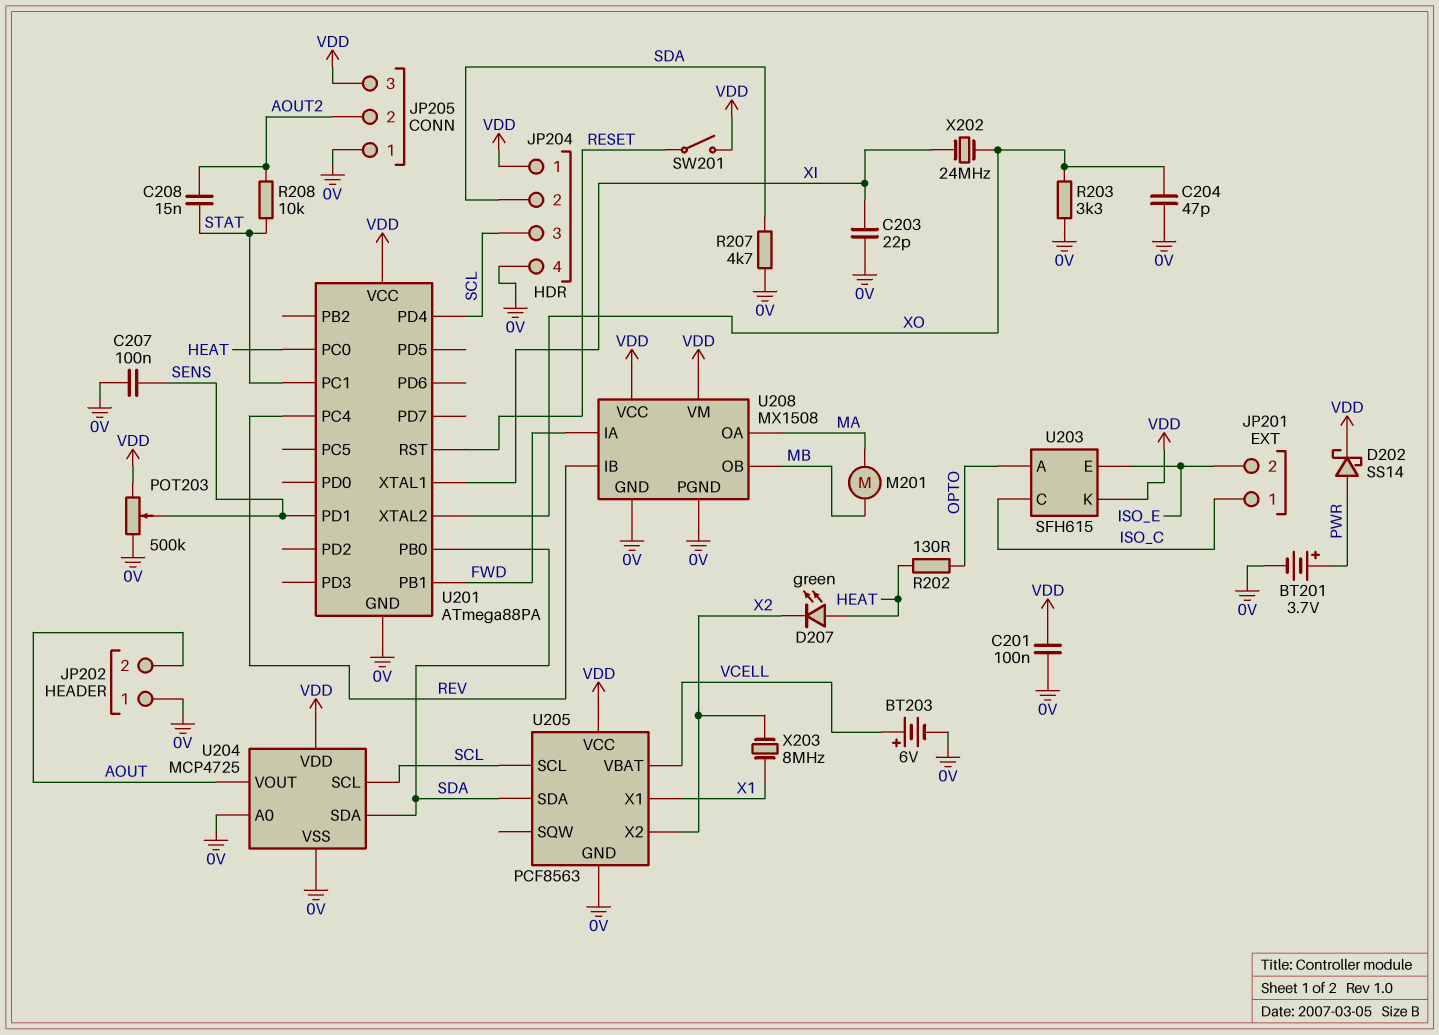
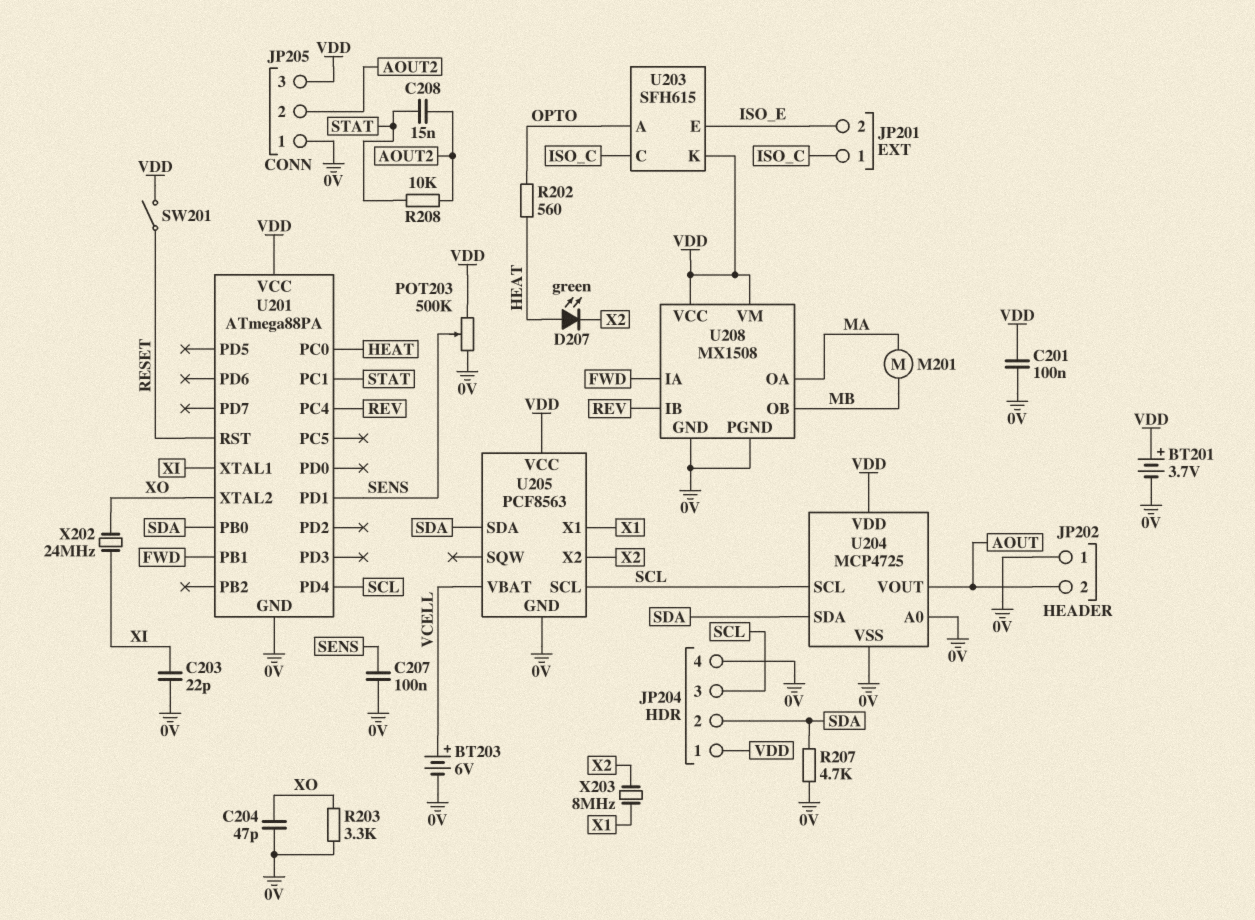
BT201: 3.7V (plus PWR, minus 0V) -> 3.7V (plus VDD, minus 0V)
D202: schottky SS14 (A PWR, K VDD) -> none
R202: 130 (HEAT, OPTO) -> 560 (HEAT, OPTO)

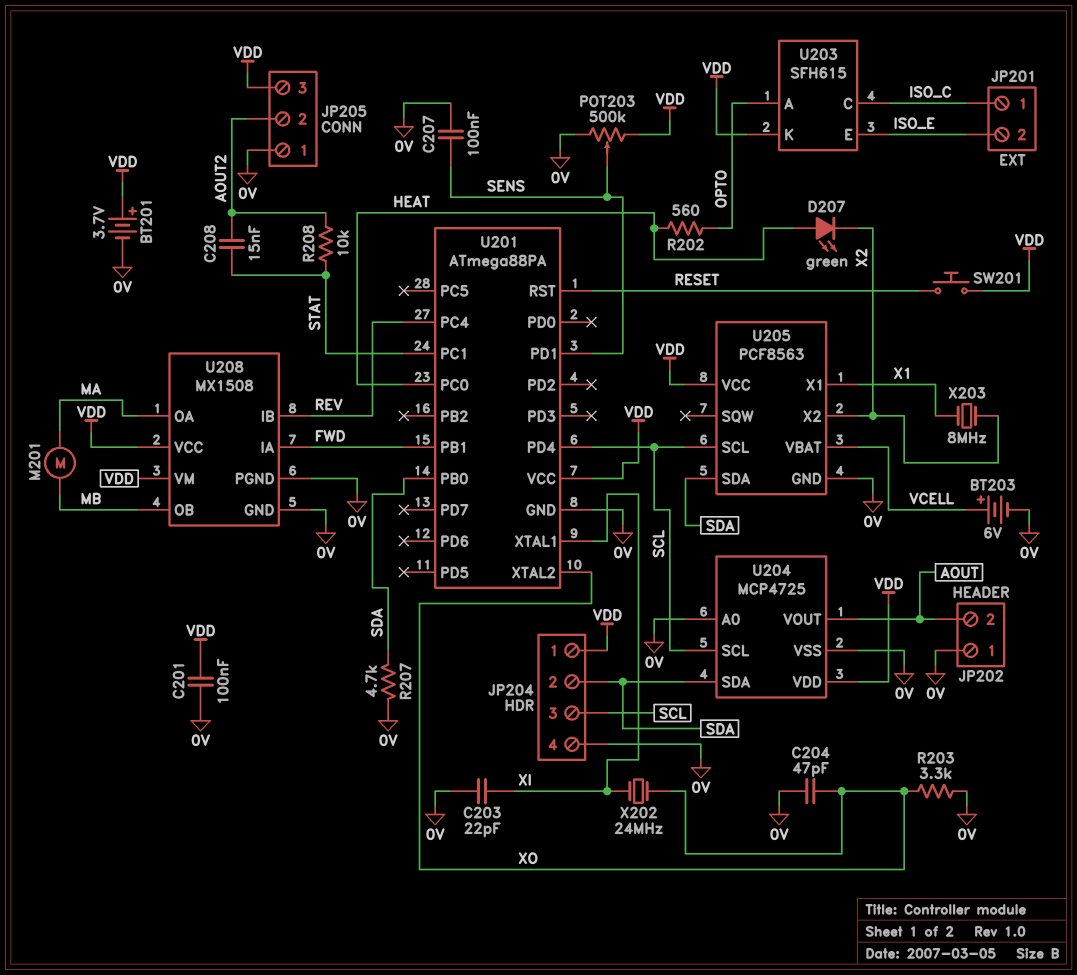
SW201: switch (RESET, VDD) -> button (RESET, VDD)

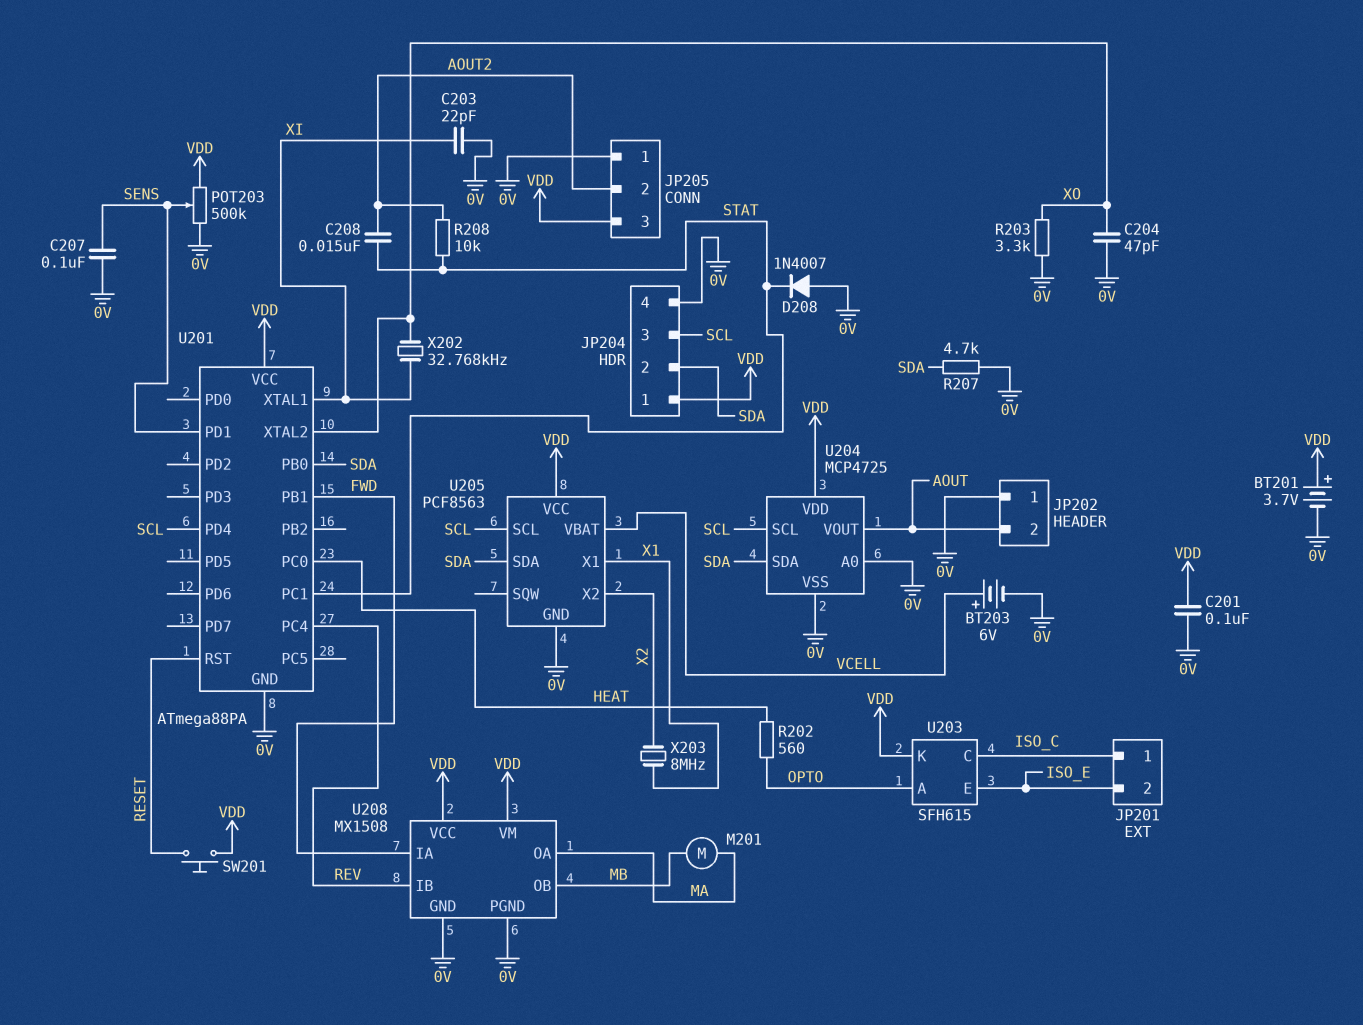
D207: LED green (A HEAT, K X2) -> none
D208: none -> diode 1N4007 (A 0V, K STAT)
X202: 24MHz (XI, XO) -> 32.768kHz (XI, XO)

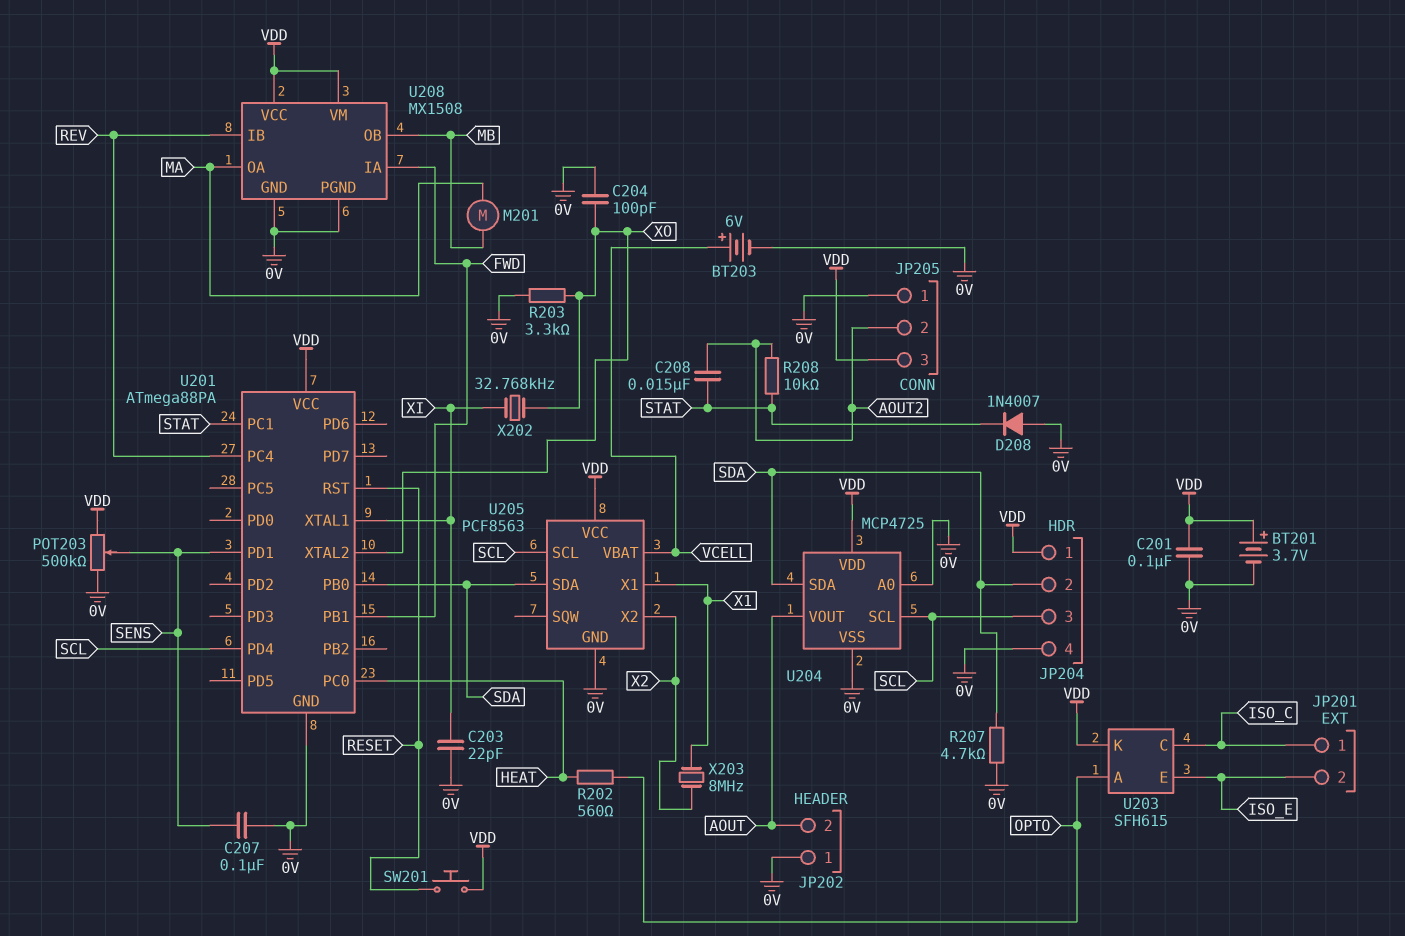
C204: 47pF (0V, XO) -> 100pF (0V, XO)

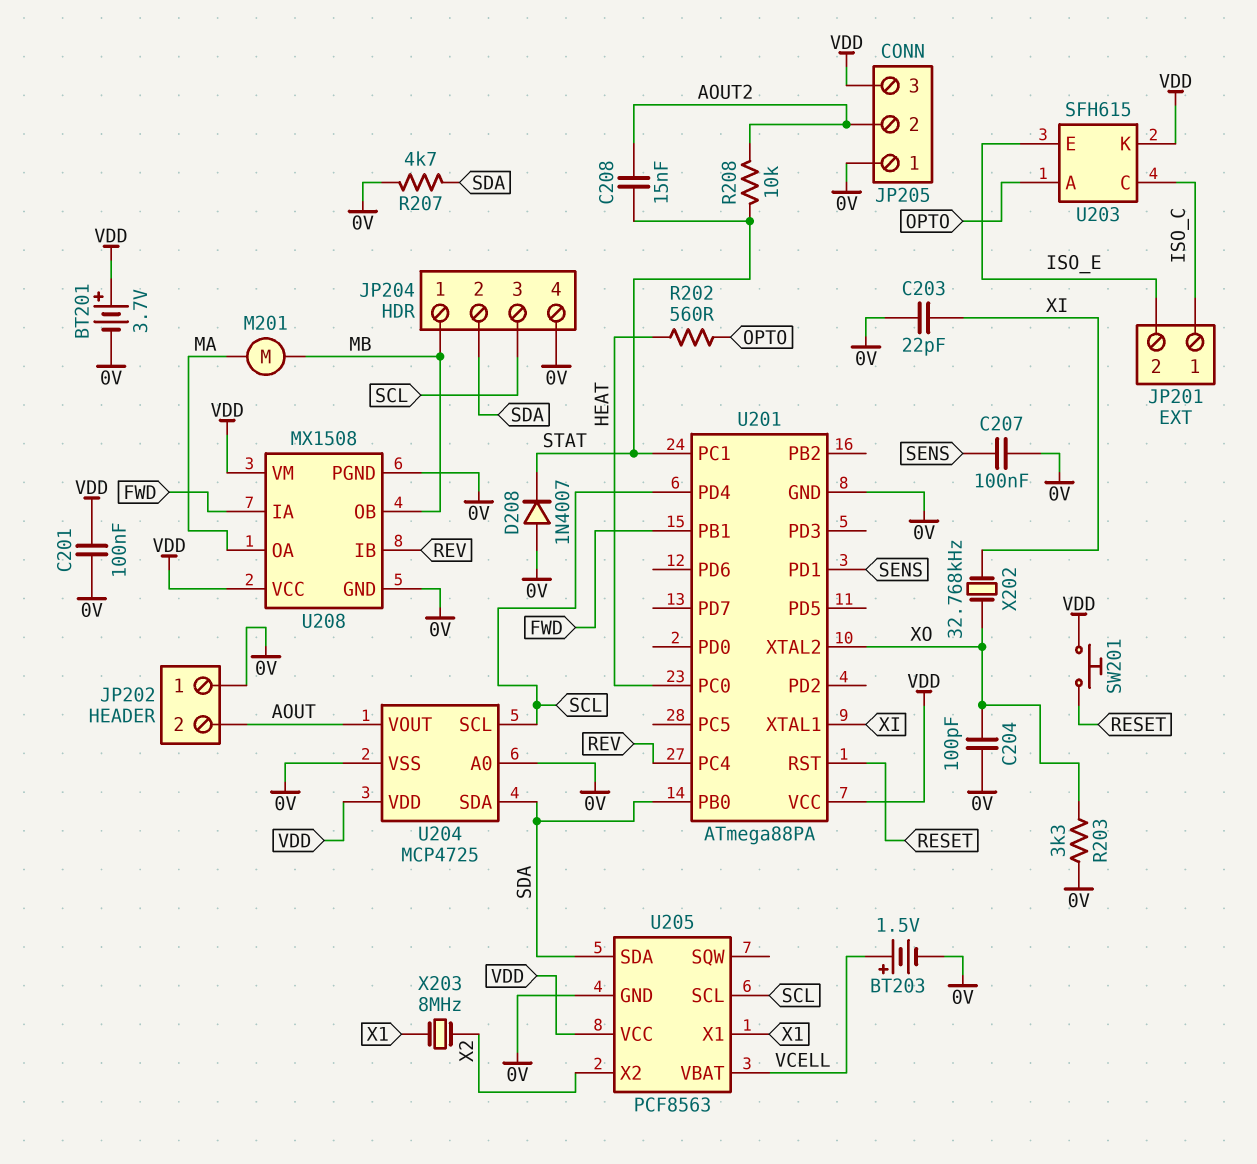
BT203: 6V (plus VCELL, minus 0V) -> 1.5V (plus VCELL, minus 0V)
JP204 pin 1: VDD -> MB
POT203: 500k (0V, VDD, wiper SENS) -> none

